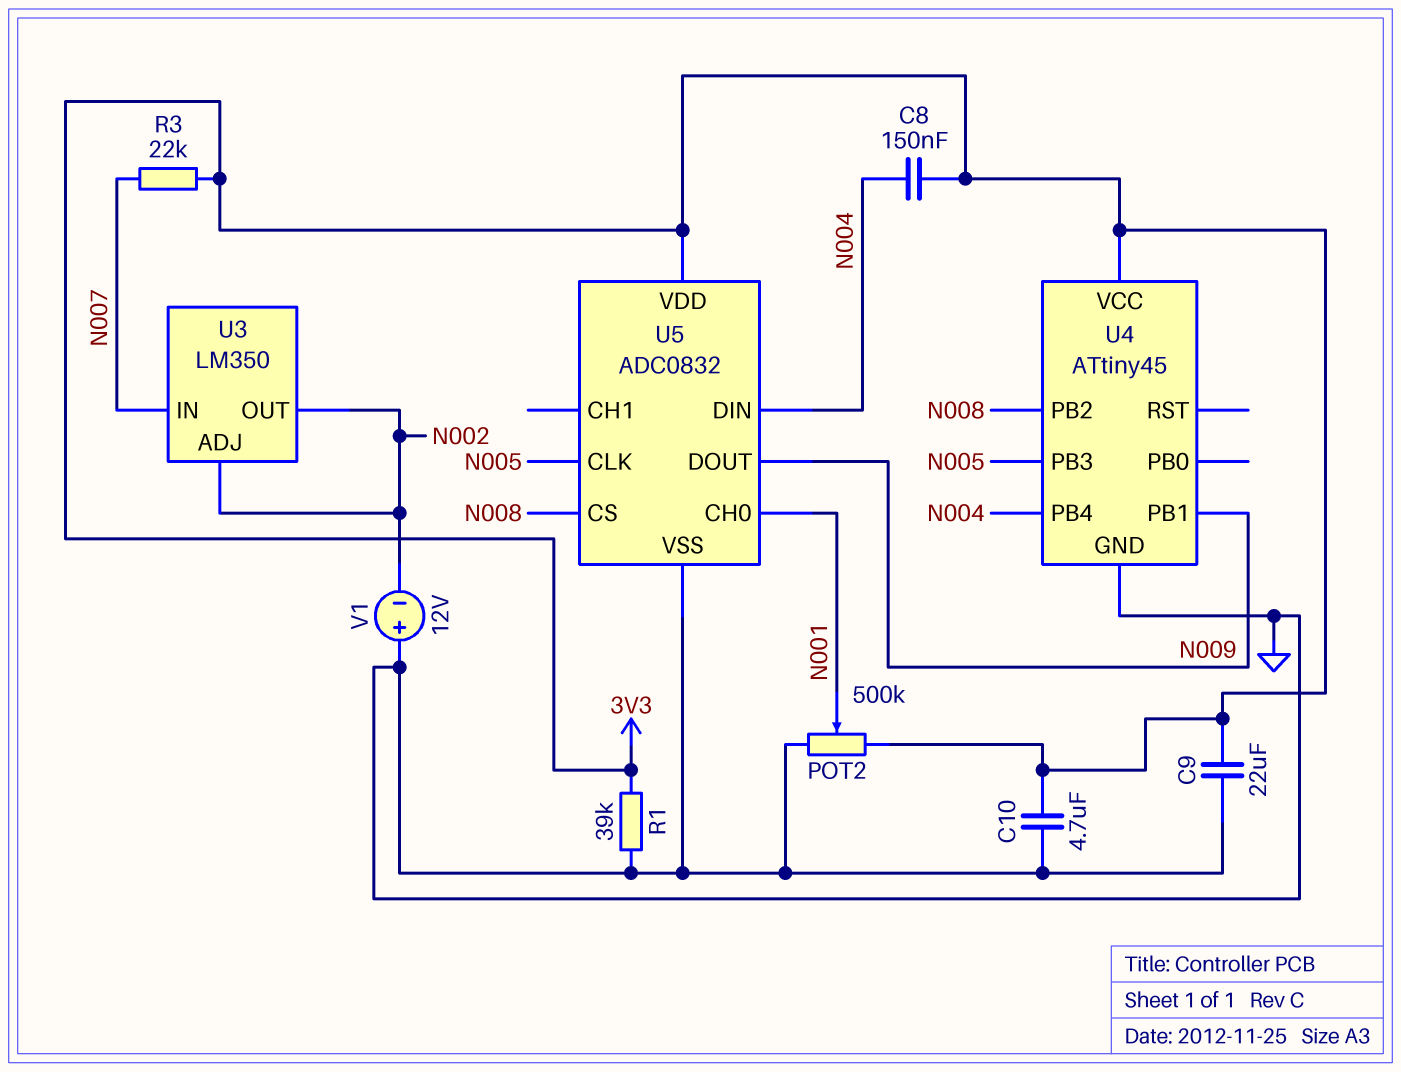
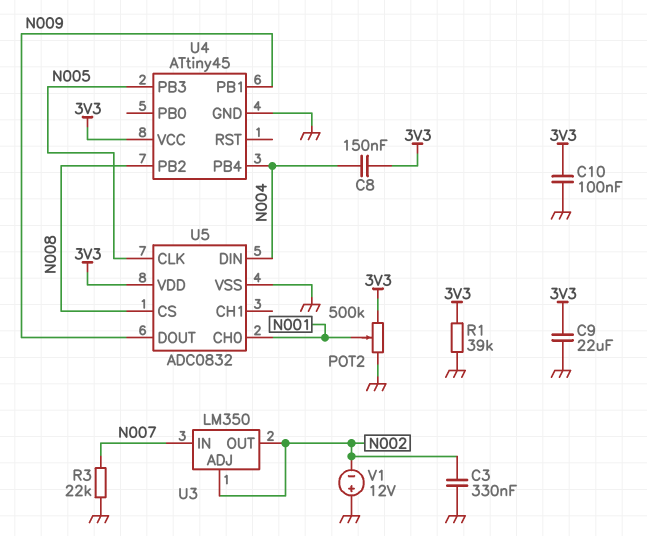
C3: none -> 330nF (GND, N002)
C10: 4.7uF (3V3, GND) -> 100nF (3V3, GND)
R3: 22k (3V3, N007) -> 22k (GND, N007)

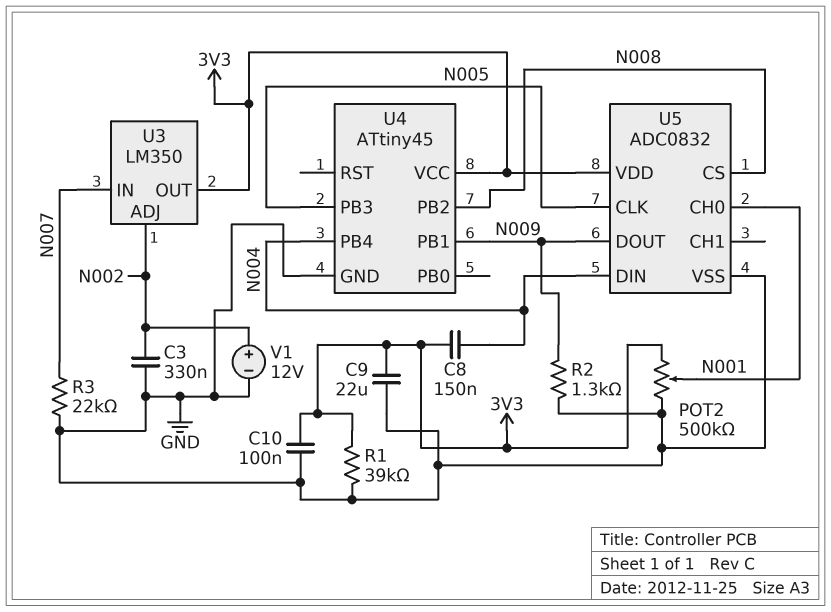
R2: none -> 1.3k (GND, N009)
U3 pin OUT: N002 -> 3V3
V1: 12V (plus GND, minus N002) -> 12V (plus N002, minus GND)

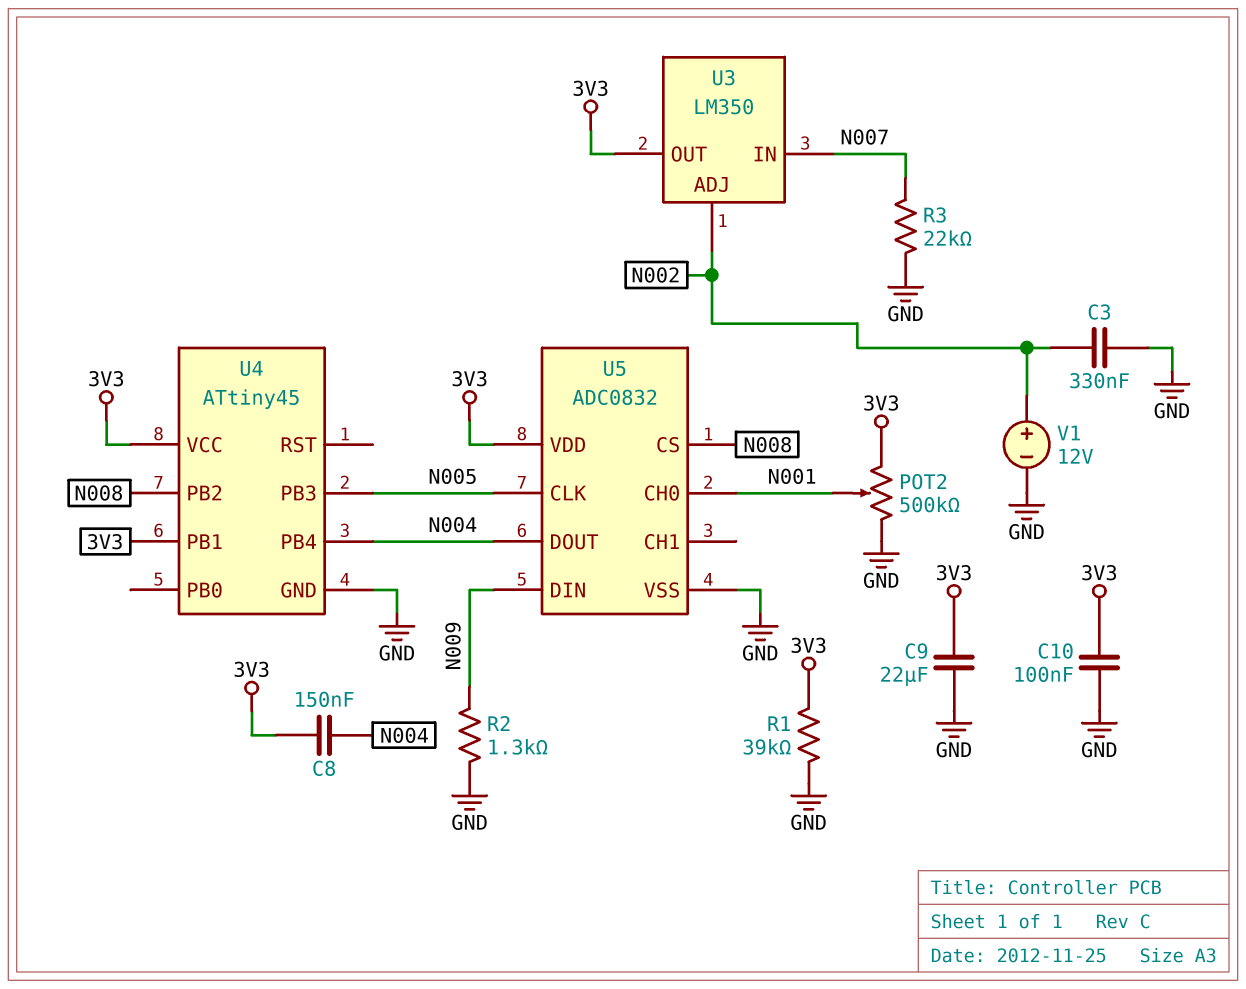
U4 pin PB1: N009 -> 3V3
U5 pin DIN: N004 -> N009
U5 pin DOUT: N009 -> N004

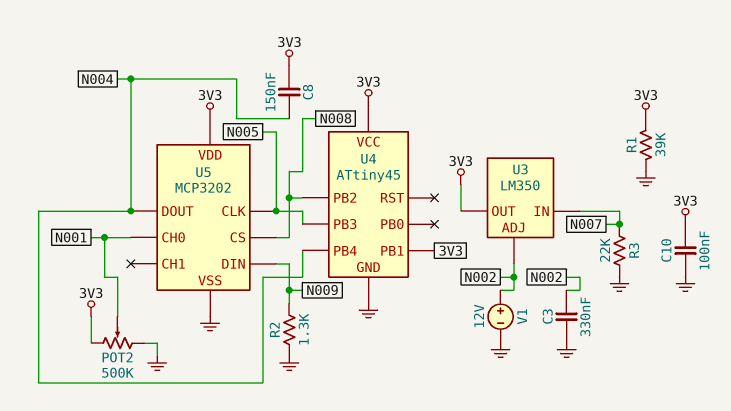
C9: 22uF (3V3, GND) -> none
U5: ADC0832 -> MCP3202

